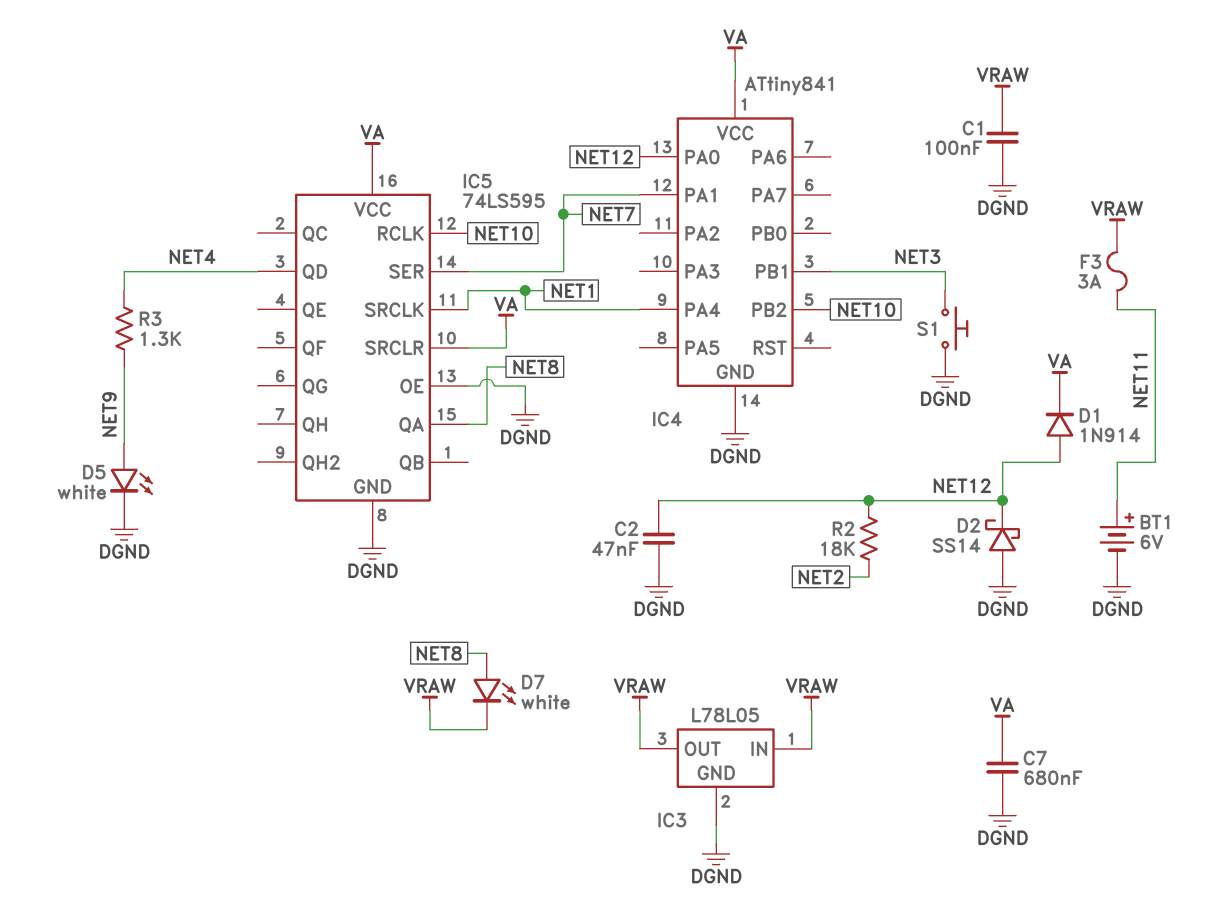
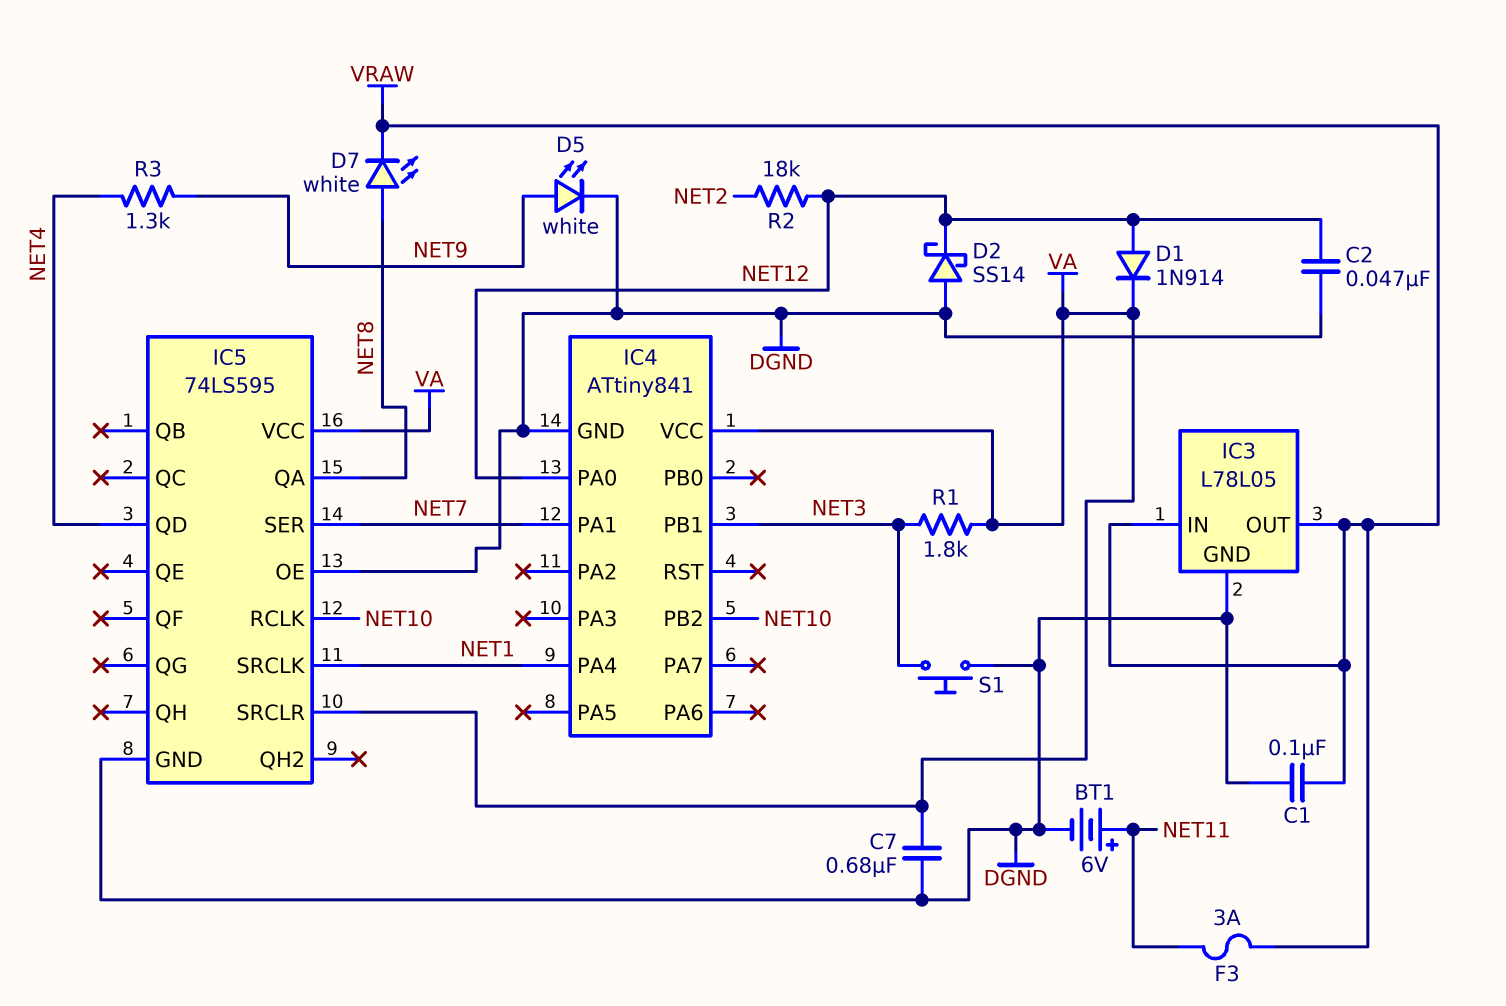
R1: none -> 1.8k (NET3, VA)

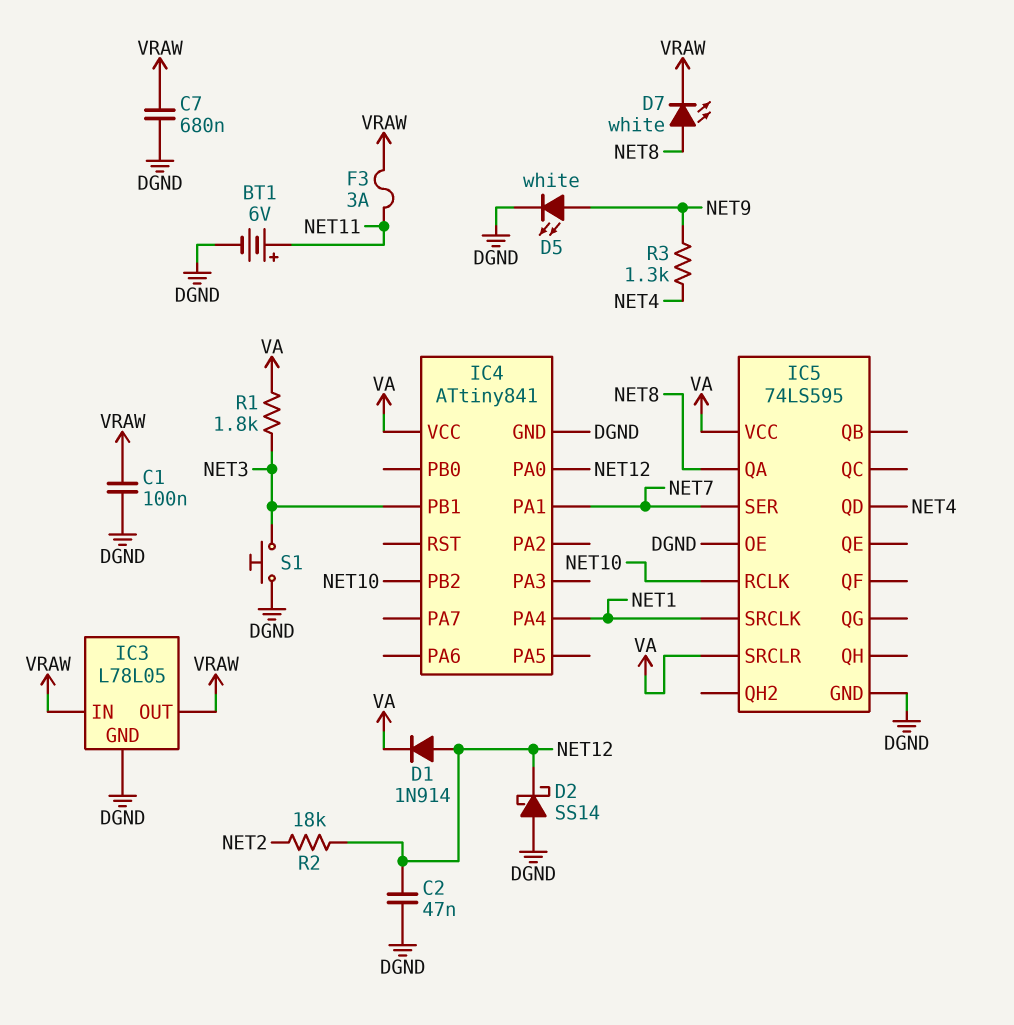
C7: 680nF (DGND, VA) -> 680nF (DGND, VRAW)

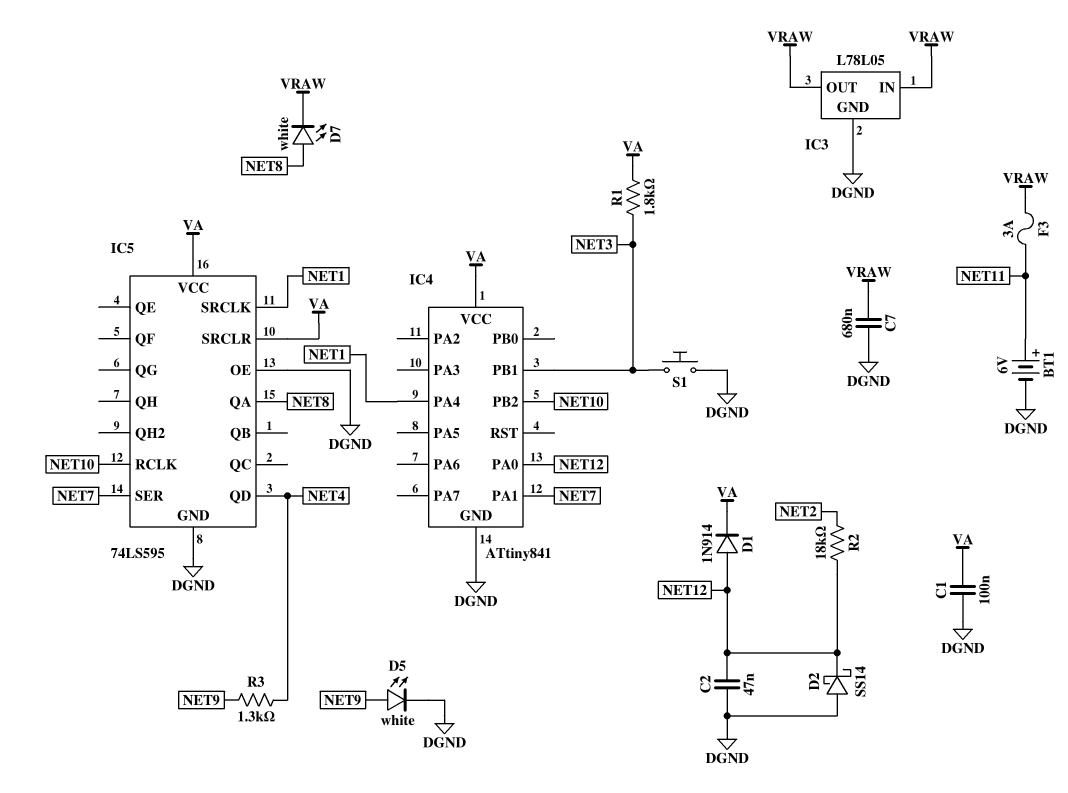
C1: 100nF (DGND, VRAW) -> 100nF (DGND, VA)

